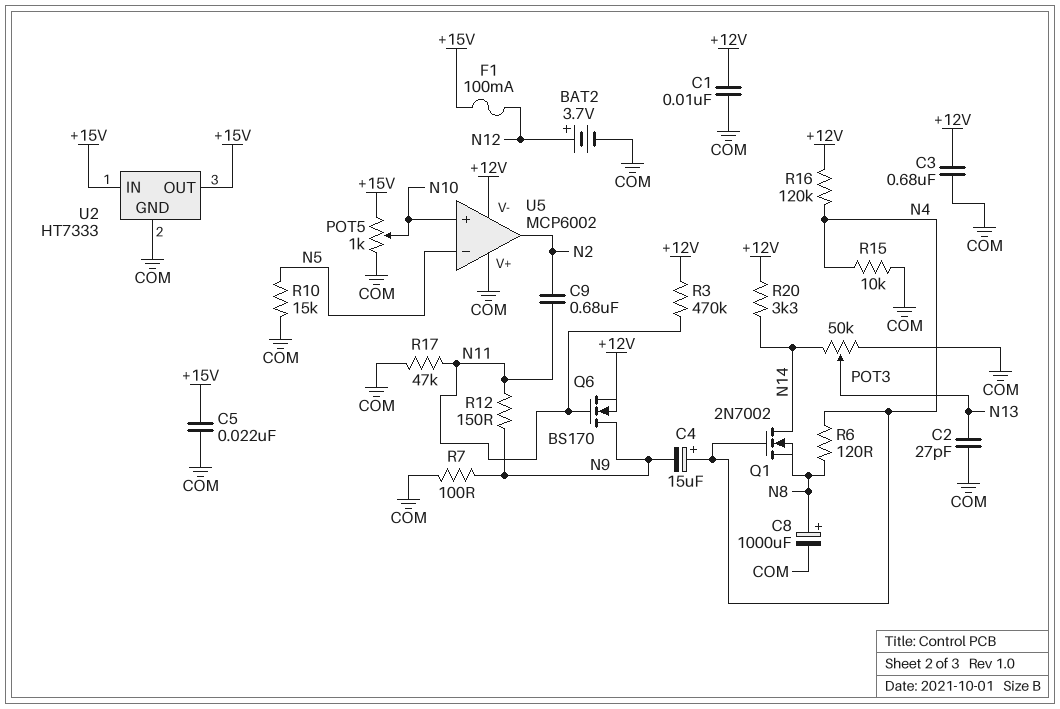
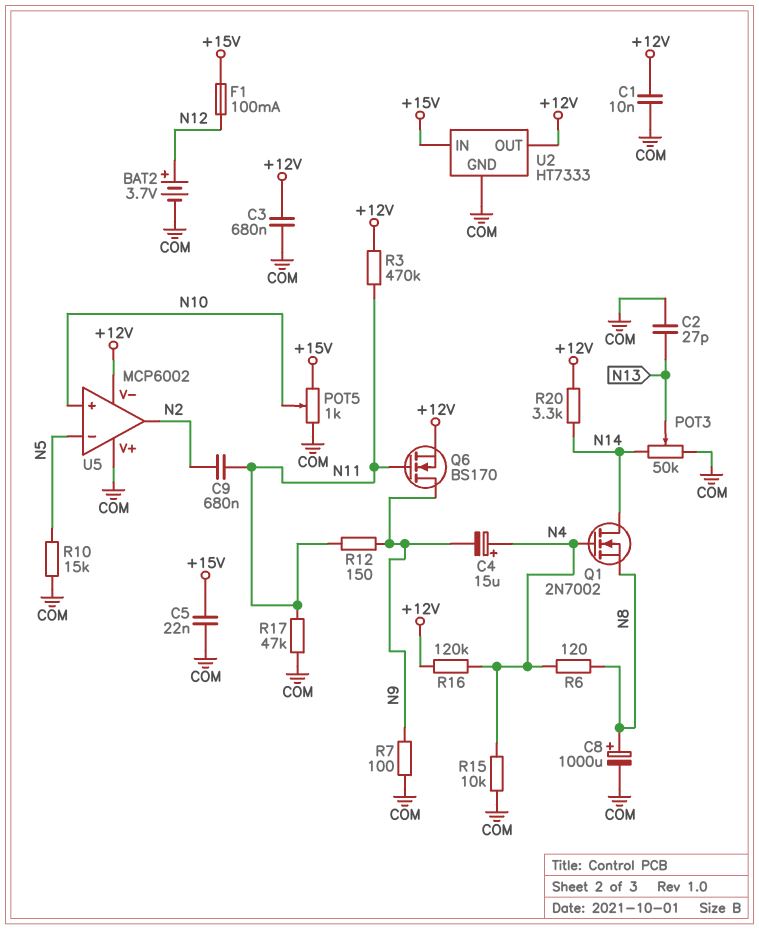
U2 pin OUT: +15V -> +12V

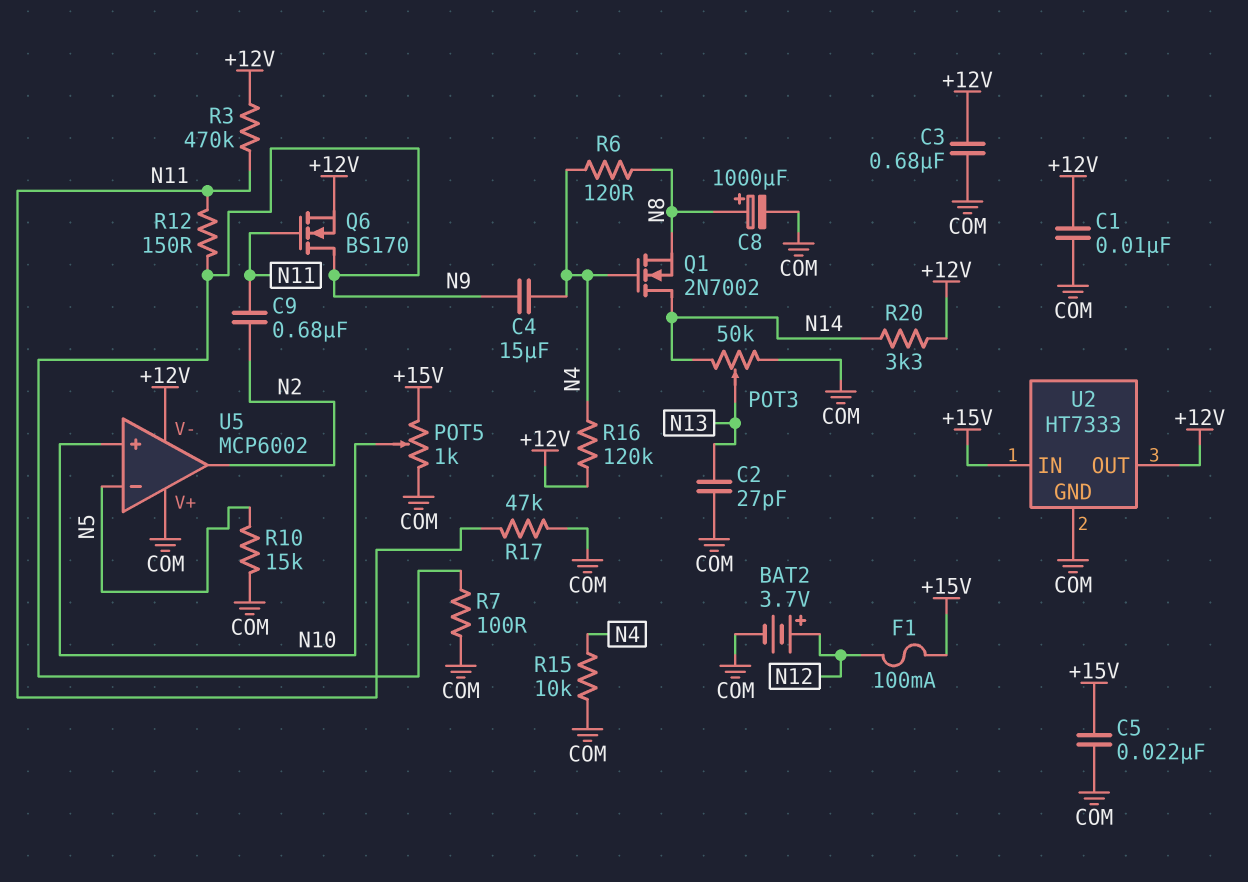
C4: 15uF (plus N4, minus N9) -> 15uF (N4, N9)

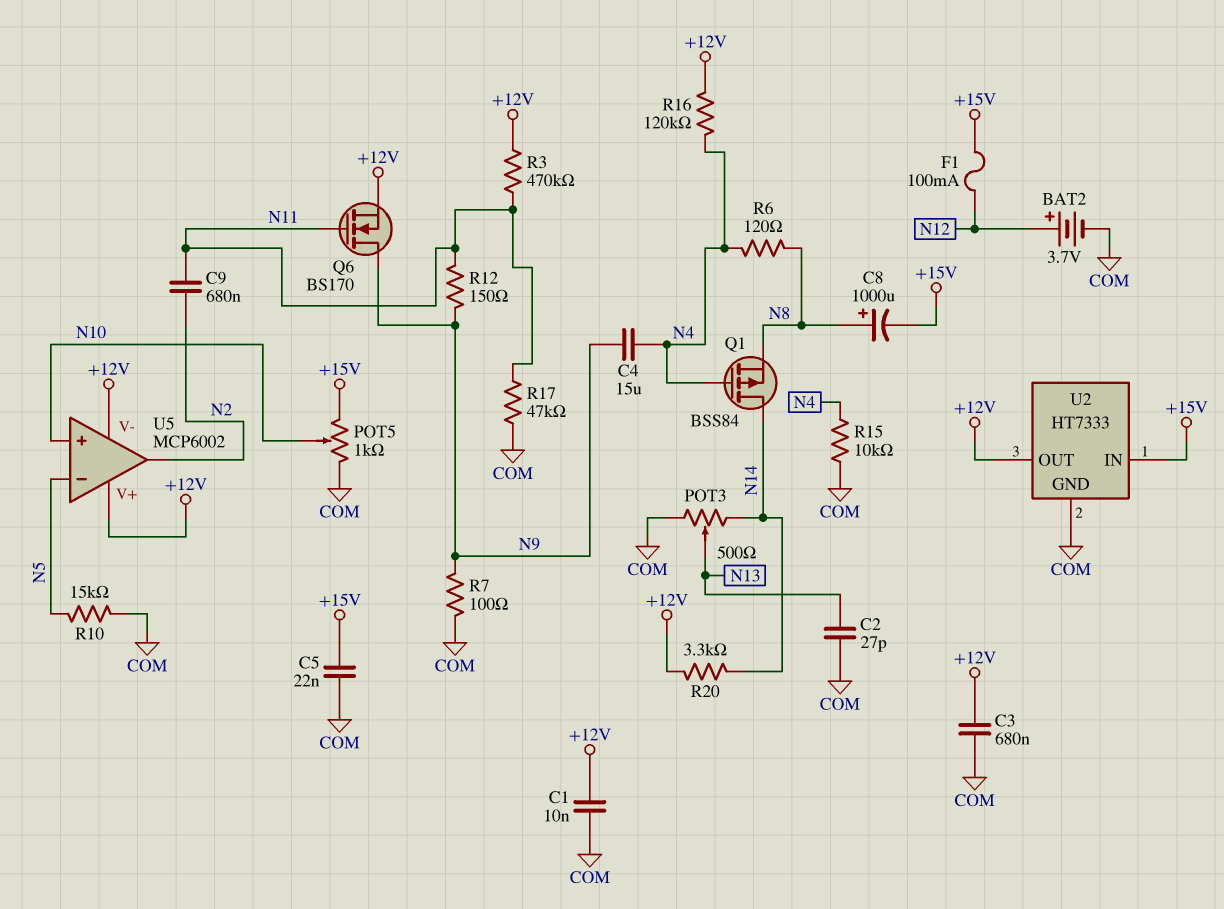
C8: 1000uF (plus N8, minus COM) -> 1000uF (plus N8, minus +15V)
POT3: 50k (COM, N14, wiper N13) -> 500 (COM, N14, wiper N13)
Q1: NMOS 2N7002 (G N4, D N14, S N8) -> PMOS BSS84 (G N4, D N14, S N8)
U5 pin V+: COM -> +12V

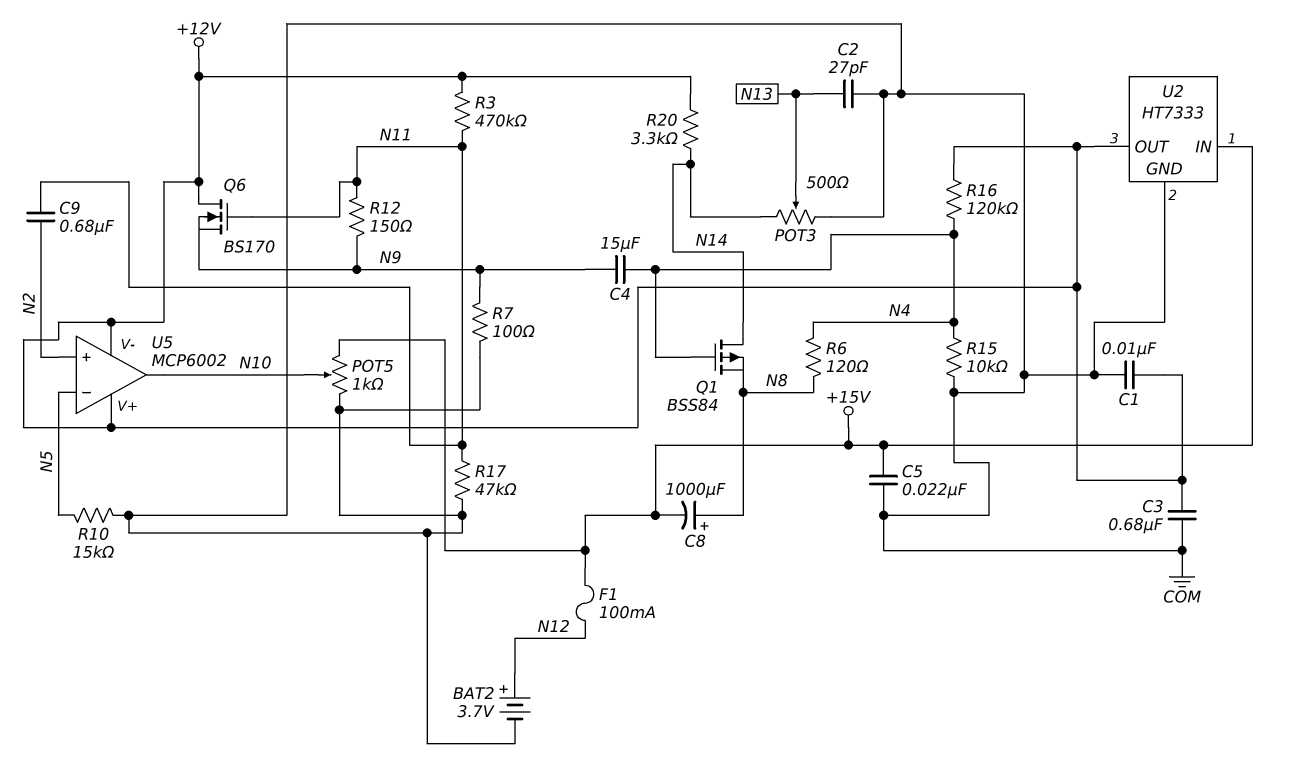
Q6: NMOS BS170 (G N11, D N9, S +12V) -> NMOS BS170 (G N11, D +12V, S N9)
U5 pin in+: N10 -> N2
U5 pin out: N2 -> N10

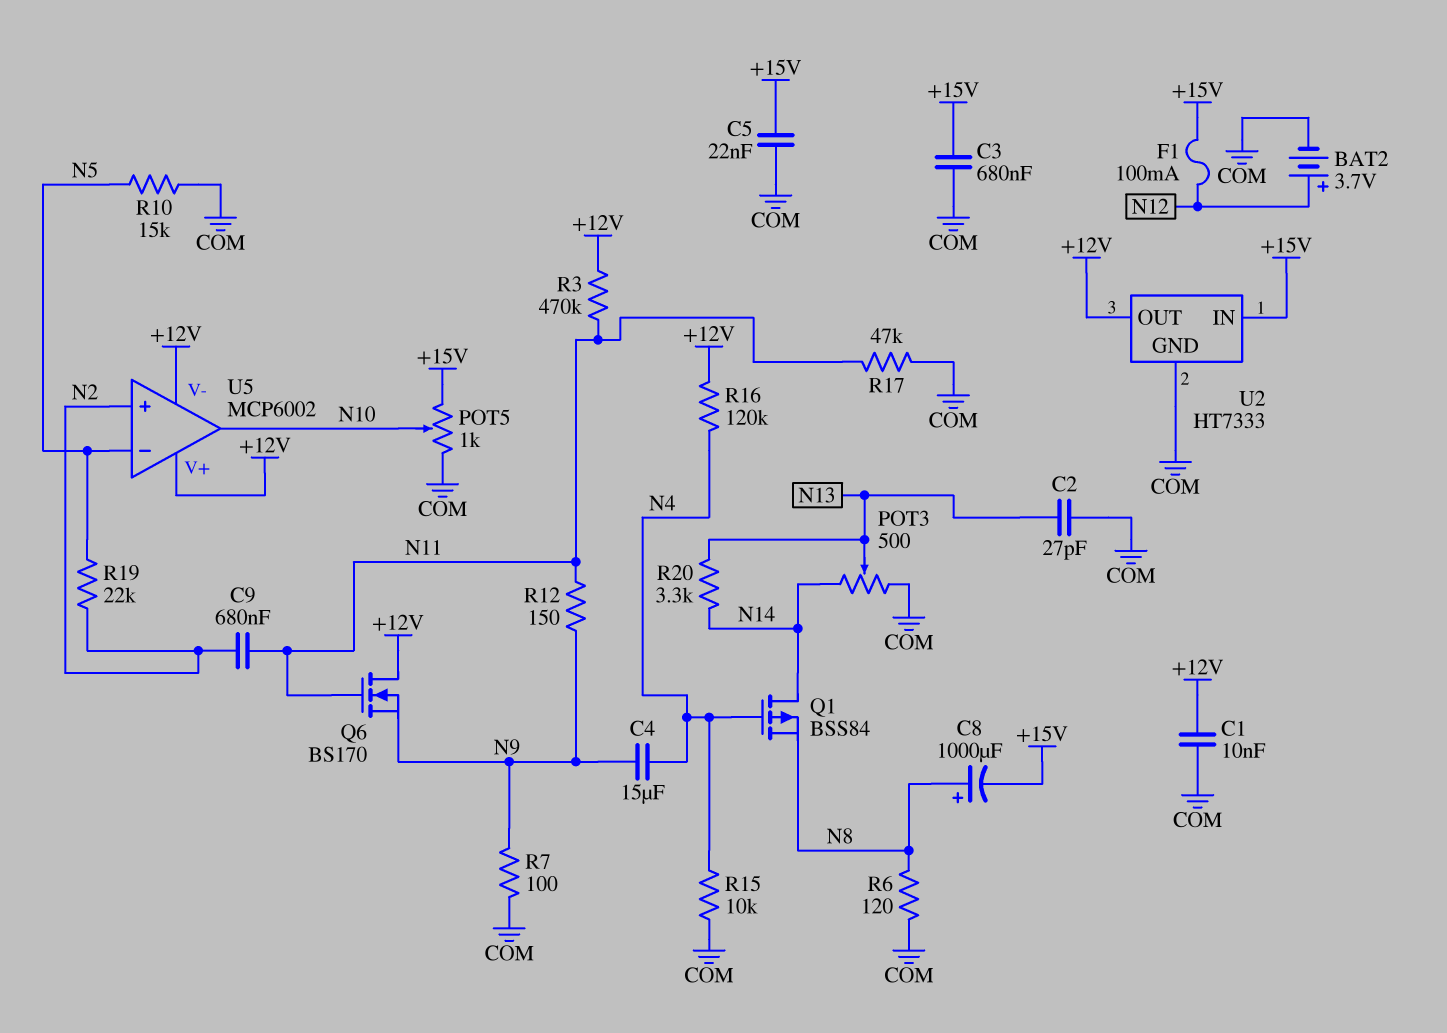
C3: 680nF (+12V, COM) -> 680nF (+15V, COM)
R6: 120 (N4, N8) -> 120 (COM, N8)
R19: none -> 22k (N2, N5)
R20: 3.3k (+12V, N14) -> 3.3k (N13, N14)

